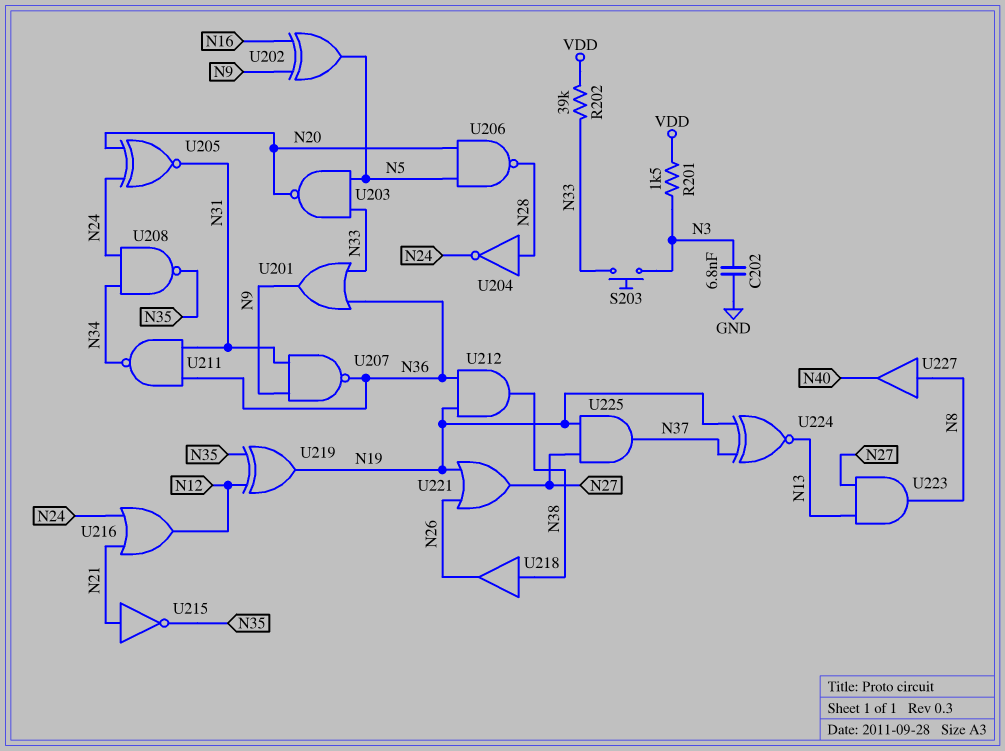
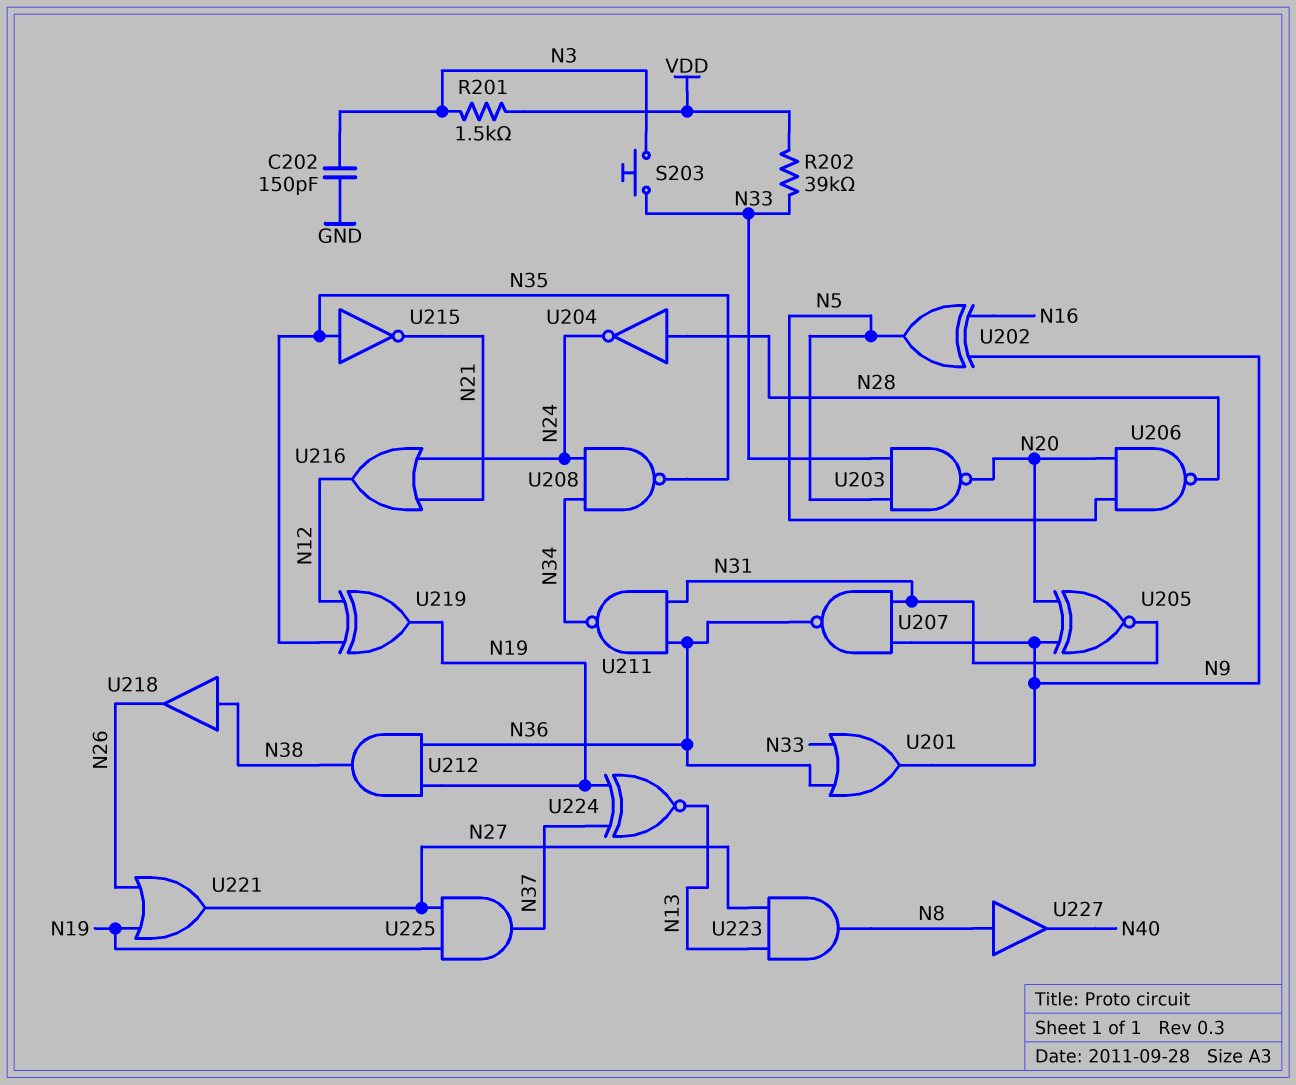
C202: 6.8nF (GND, N3) -> 150pF (GND, N3)
U205: XNOR (in N20, in N24, out N31) -> XNOR (in N9, in N20, out N31)
U215: NOT (in N21, out N35) -> NOT (in N35, out N21)

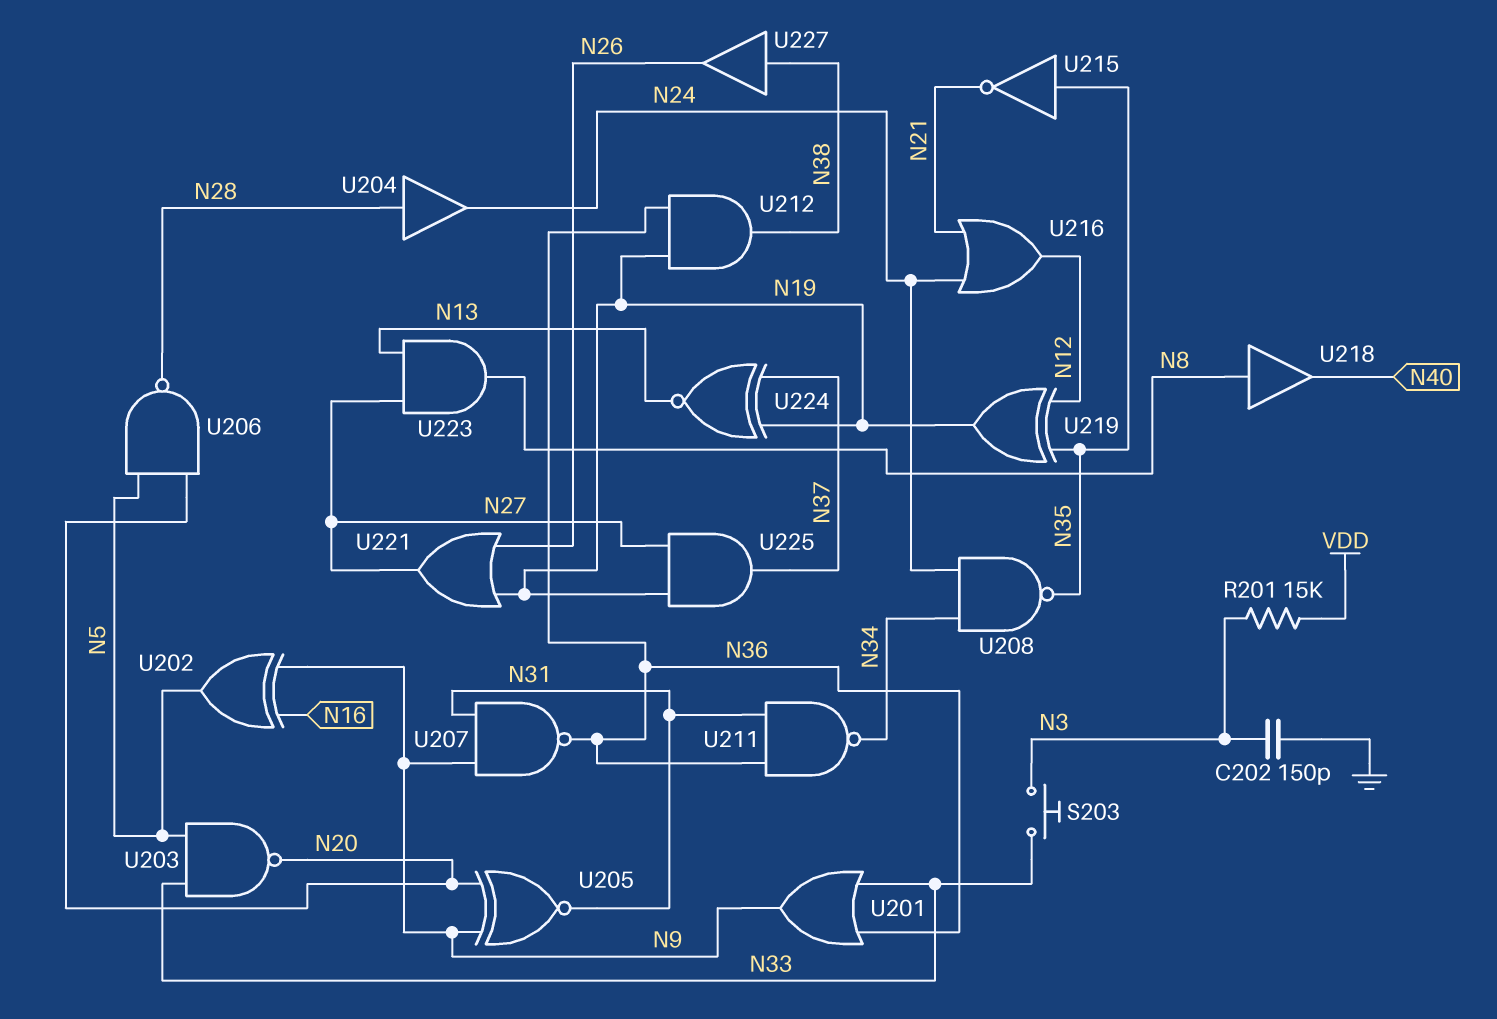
R201: 1.5k (N3, VDD) -> 15k (N3, VDD)
R202: 39k (N33, VDD) -> none
U204: NOT (in N28, out N24) -> buffer (in N28, out N24)
U218: buffer (in N38, out N26) -> buffer (in N8, out N40)
U227: buffer (in N8, out N40) -> buffer (in N38, out N26)

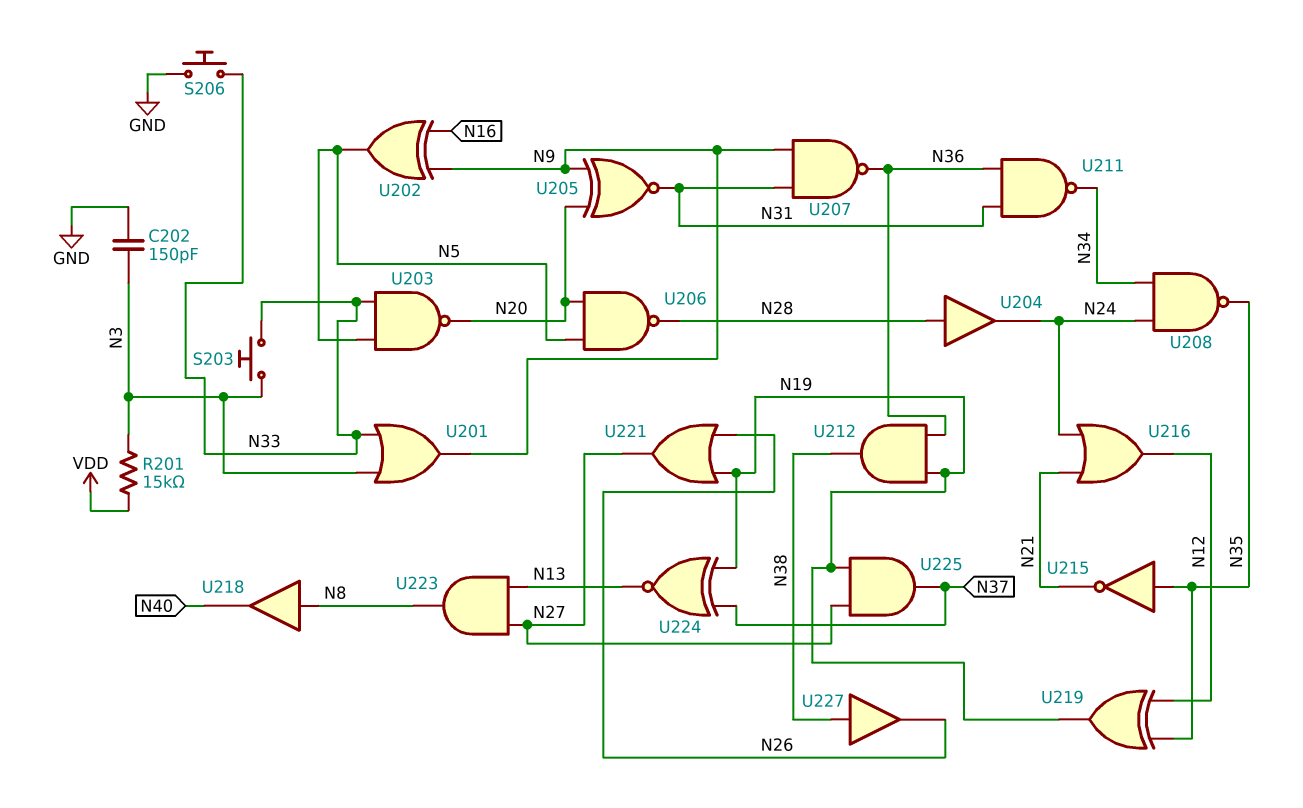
S206: none -> button (GND, N33)
U201: OR (in N33, in N36, out N9) -> OR (in N3, in N33, out N9)

